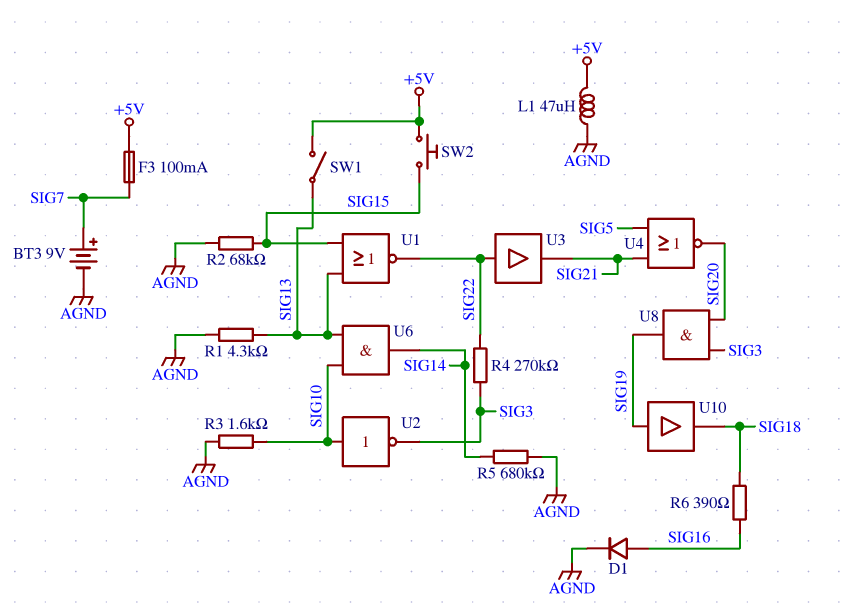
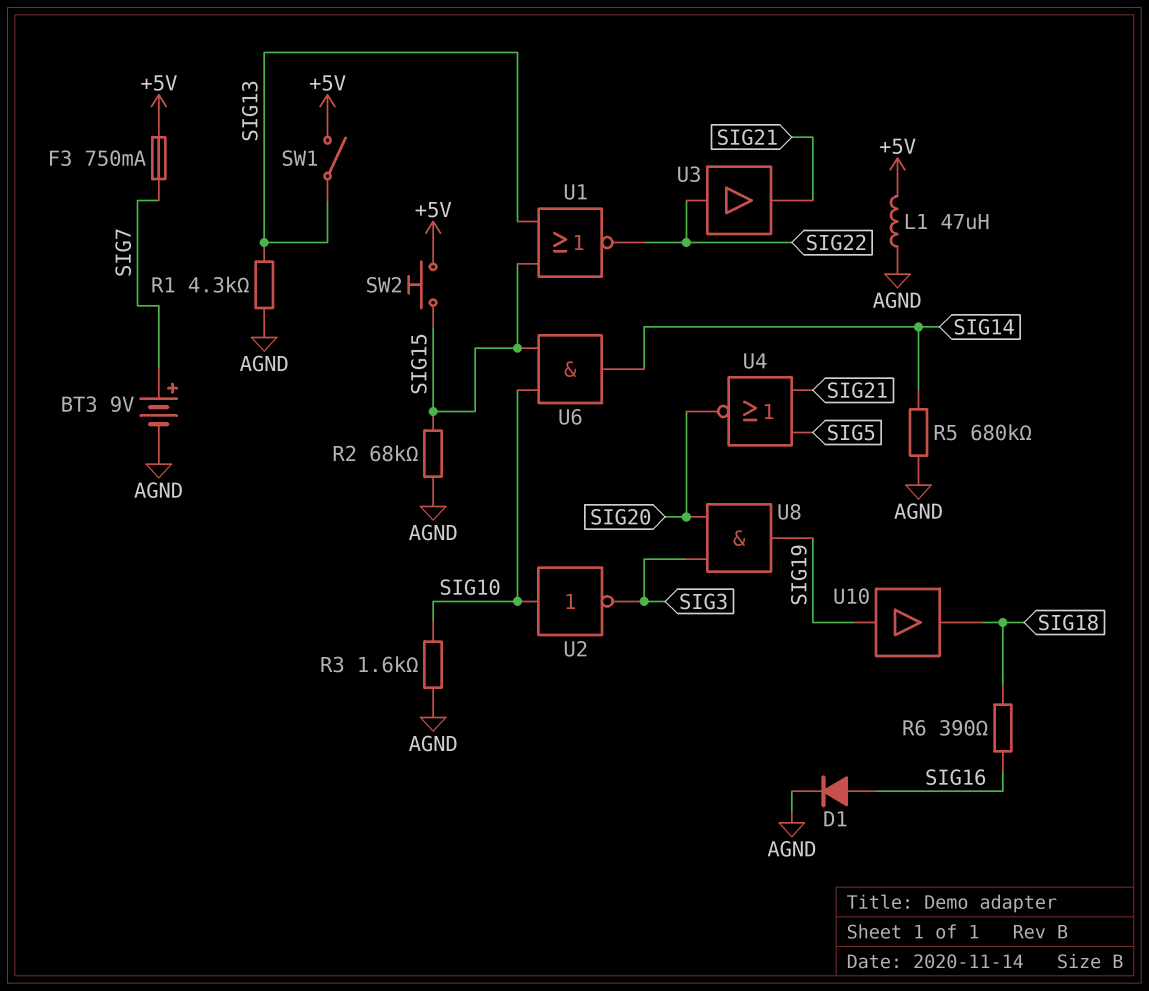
F3: 100mA (+5V, SIG7) -> 750mA (+5V, SIG7)
R4: 270k (SIG3, SIG22) -> none
U6: AND (in SIG10, in SIG13, out SIG14) -> AND (in SIG10, in SIG15, out SIG14)

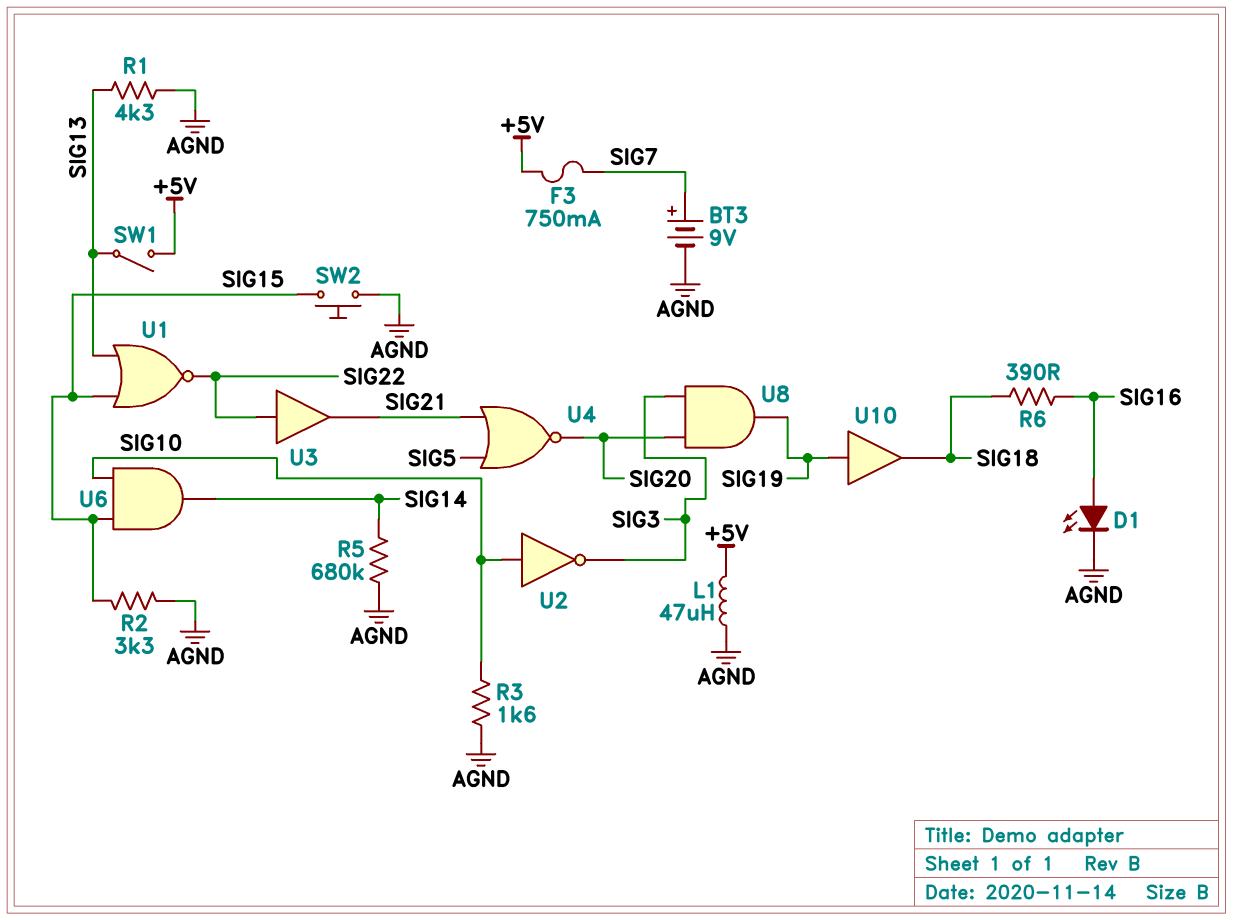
D1: diode (A SIG16, K AGND) -> LED (A SIG16, K AGND)
R2: 68k (AGND, SIG15) -> 3.3k (AGND, SIG15)
SW2: button (+5V, SIG15) -> button (AGND, SIG15)

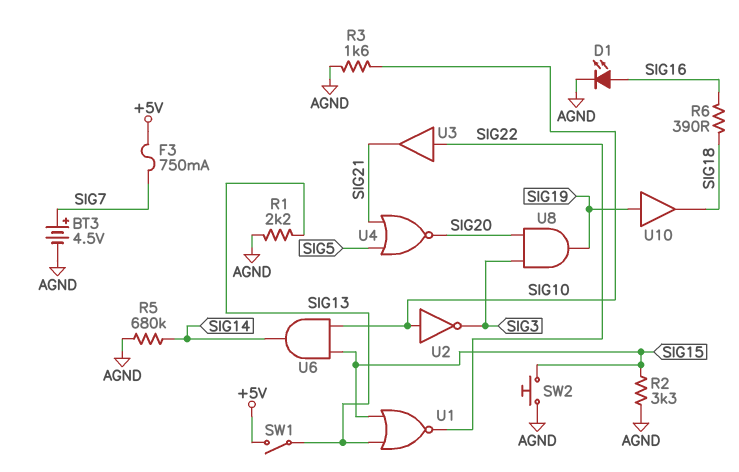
BT3: 9V (plus SIG7, minus AGND) -> 4.5V (plus SIG7, minus AGND)
L1: 47uH (+5V, AGND) -> none
R1: 4.3k (AGND, SIG13) -> 2.2k (AGND, SIG13)

